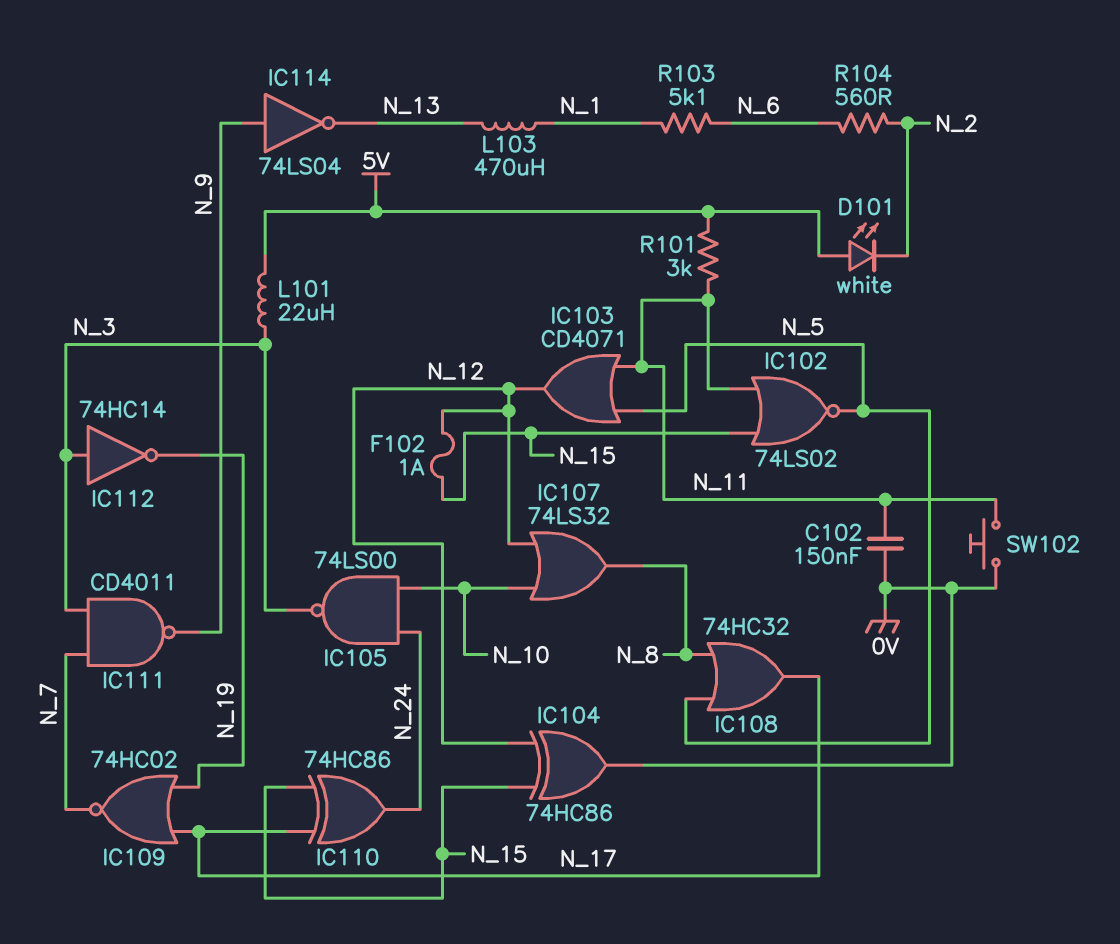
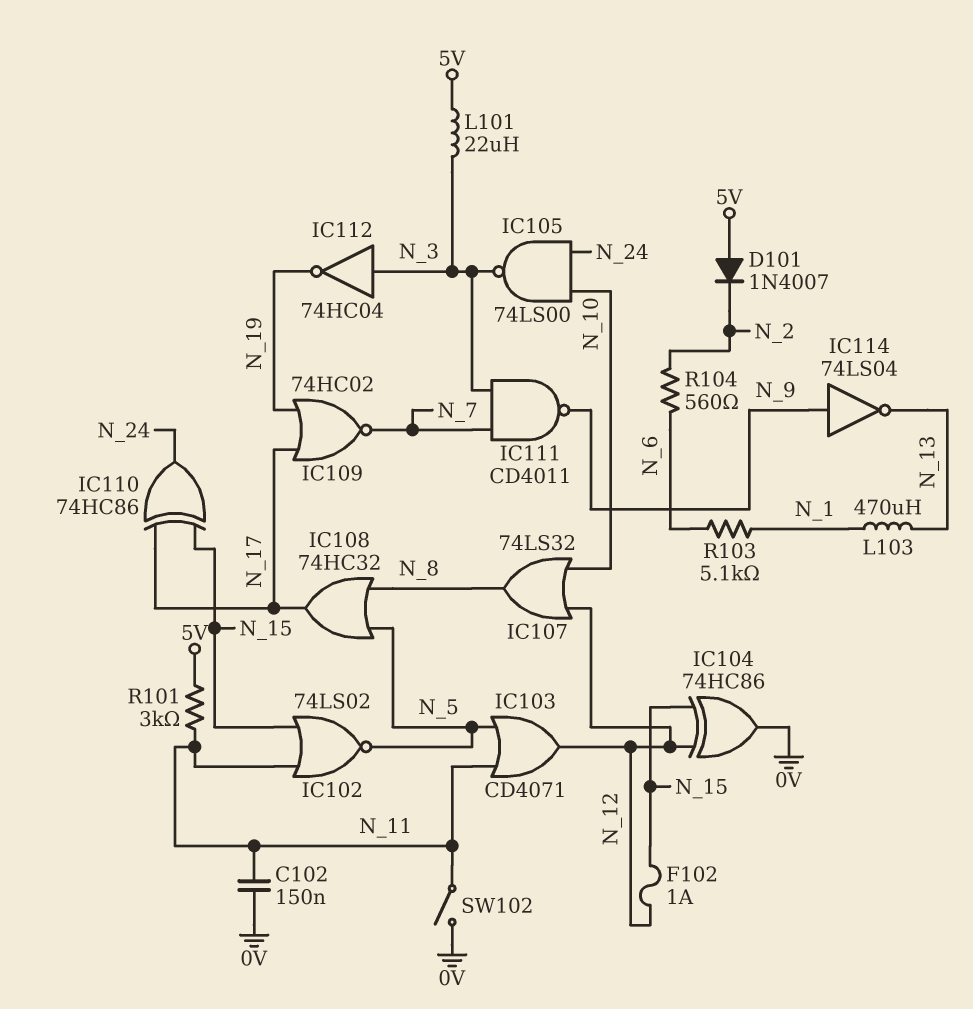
D101: LED white (A 5V, K N_2) -> diode 1N4007 (A 5V, K N_2)
IC112: NOT 74HC14 (in N_3, out N_19) -> NOT 74HC04 (in N_3, out N_19)
SW102: button (0V, N_11) -> switch (0V, N_11)

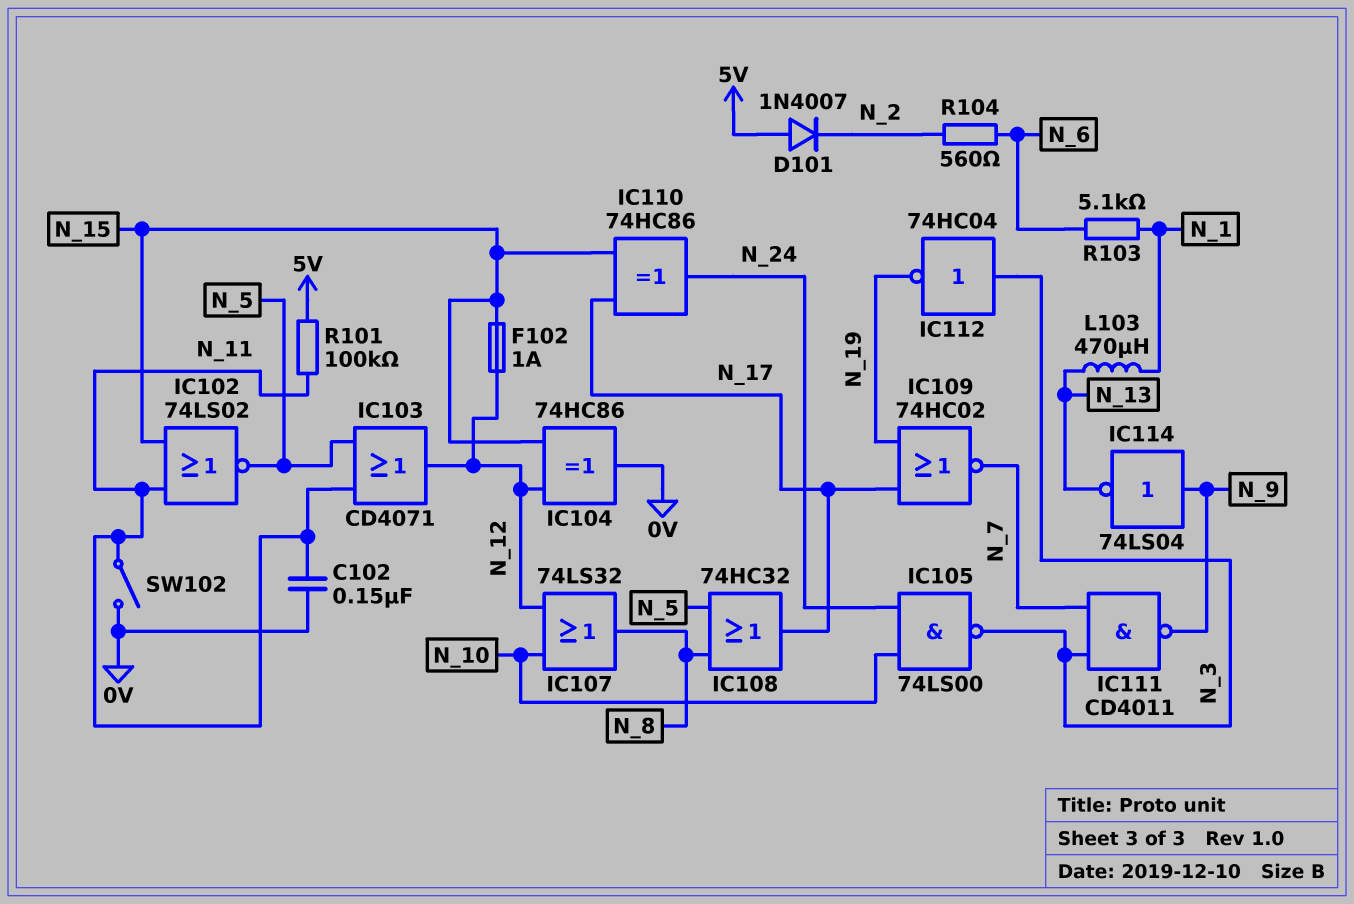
L101: 22uH (5V, N_3) -> none
R101: 3k (5V, N_11) -> 100k (5V, N_11)

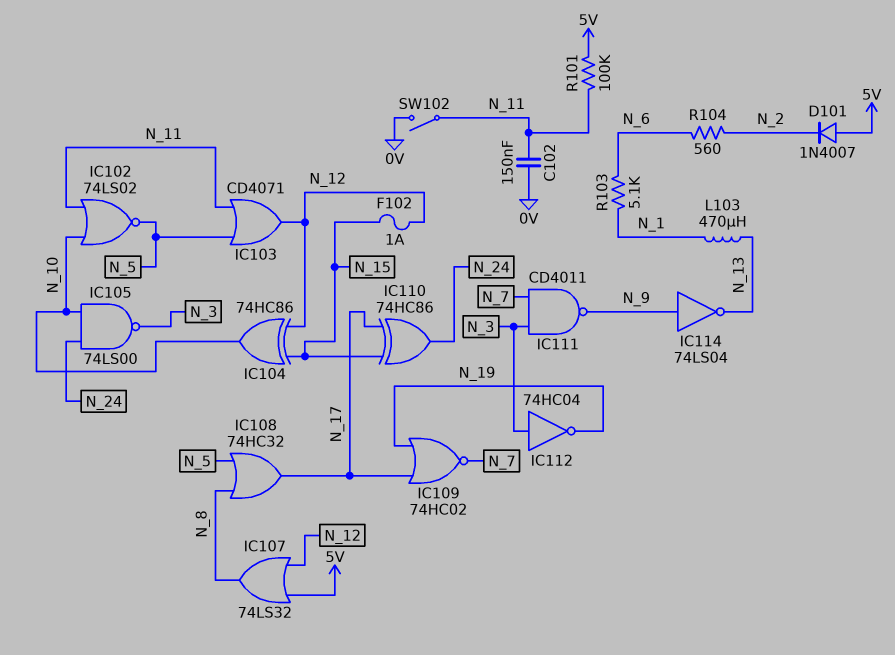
IC102: NOR 74LS02 (in N_11, in N_15, out N_5) -> NOR 74LS02 (in N_10, in N_11, out N_5)
IC104: XOR 74HC86 (in N_12, in N_15, out 0V) -> XOR 74HC86 (in N_12, in N_15, out N_10)
IC107: OR 74LS32 (in N_10, in N_12, out N_8) -> OR 74LS32 (in 5V, in N_12, out N_8)

